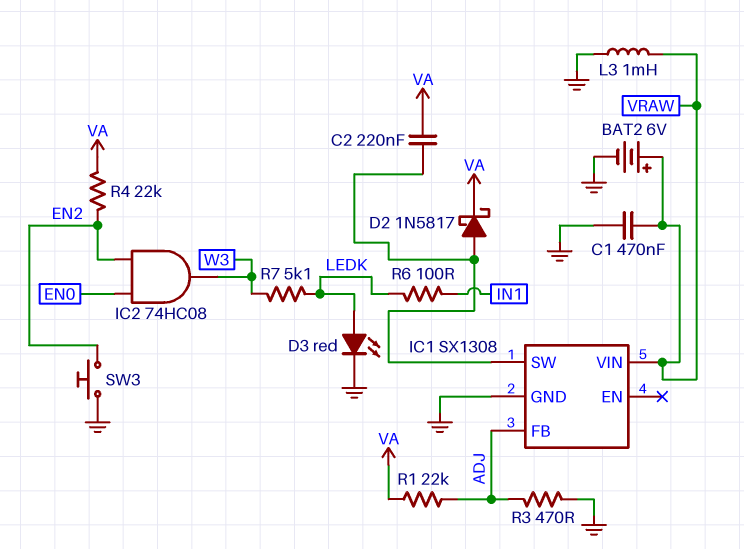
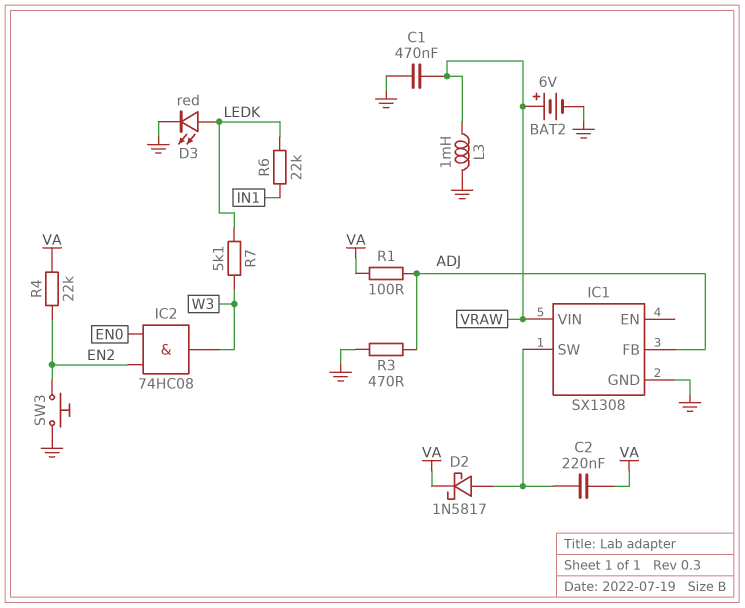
R1: 22k (ADJ, VA) -> 100 (ADJ, VA)
R6: 100 (IN1, LEDK) -> 22k (IN1, LEDK)

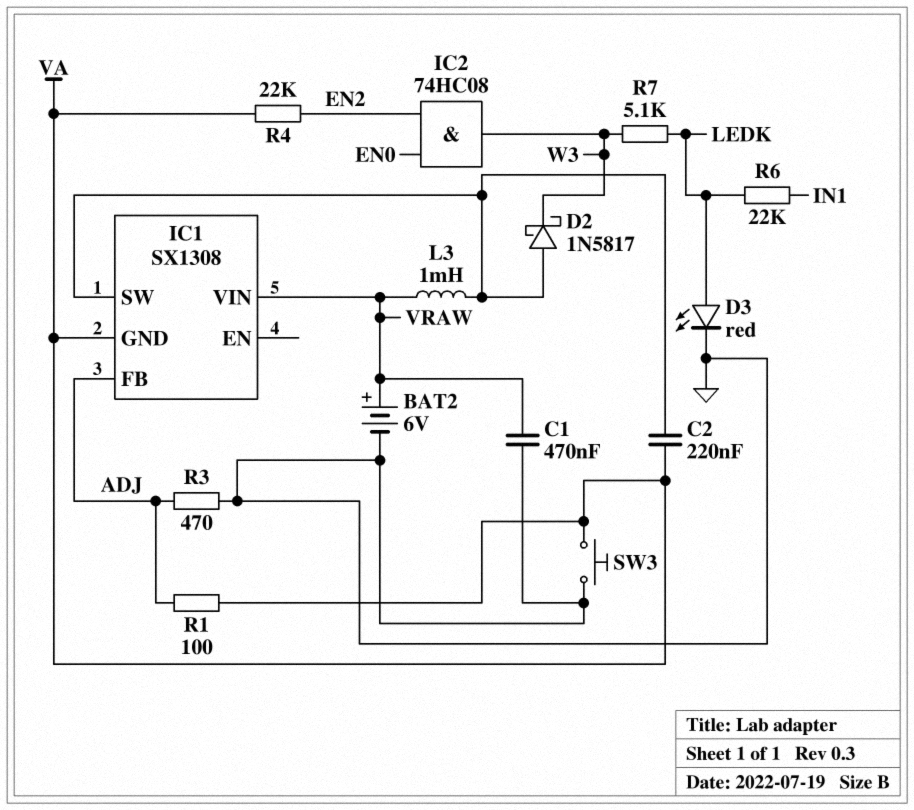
D2: schottky 1N5817 (A IC1/SW, K VA) -> schottky 1N5817 (A IC1/SW, K W3)
IC1 pin GND: GND -> VA
L3: 1mH (GND, VRAW) -> 1mH (IC1/SW, VRAW)
SW3: button (EN2, GND) -> button (GND, VA)

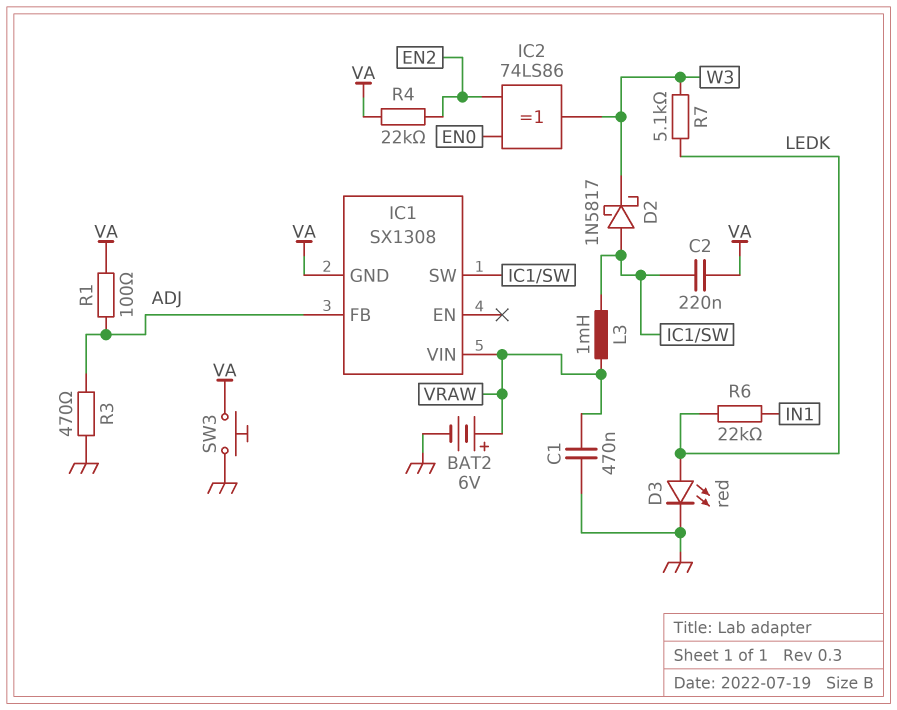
IC2: AND 74HC08 (in EN0, in EN2, out W3) -> XOR 74LS86 (in EN0, in EN2, out W3)

